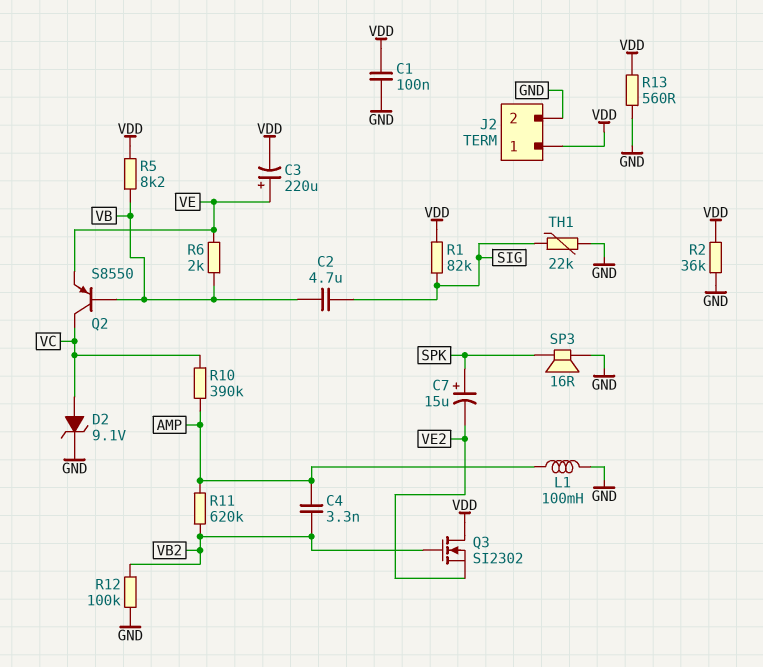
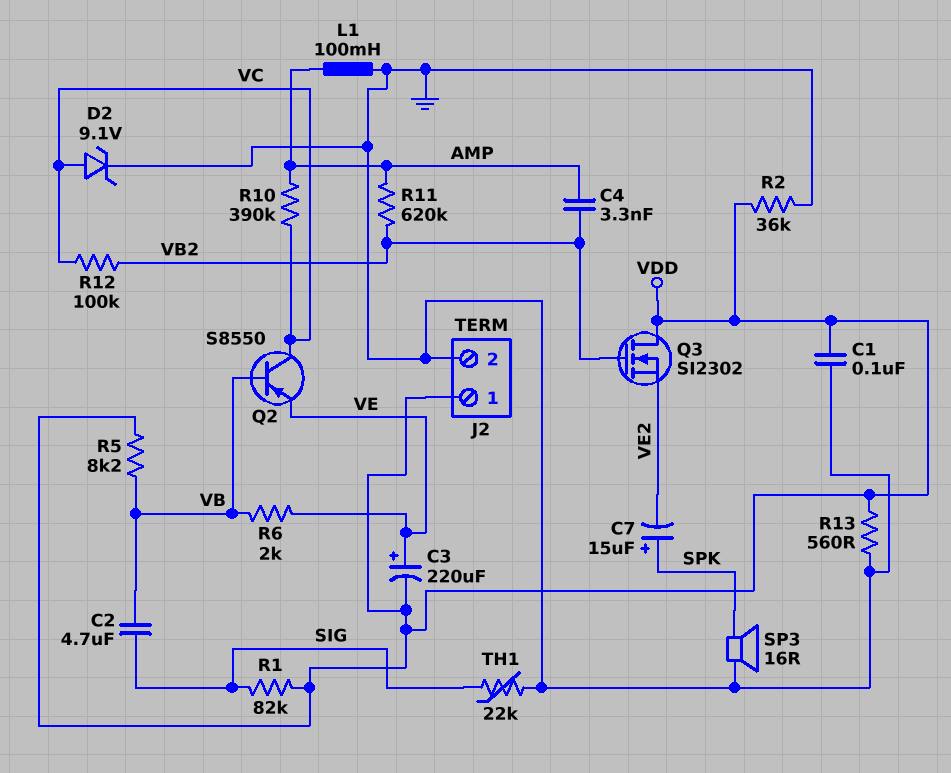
R12: 100k (GND, VB2) -> 100k (VB2, VC)

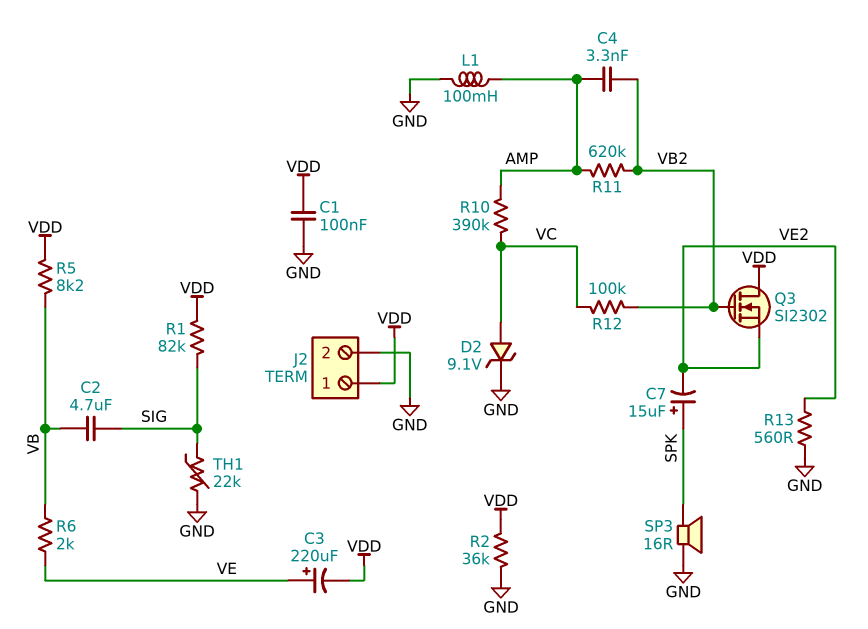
Q2: PNP S8550 (B VB, C VC, E VE) -> none
R13: 560 (GND, VDD) -> 560 (GND, VE2)

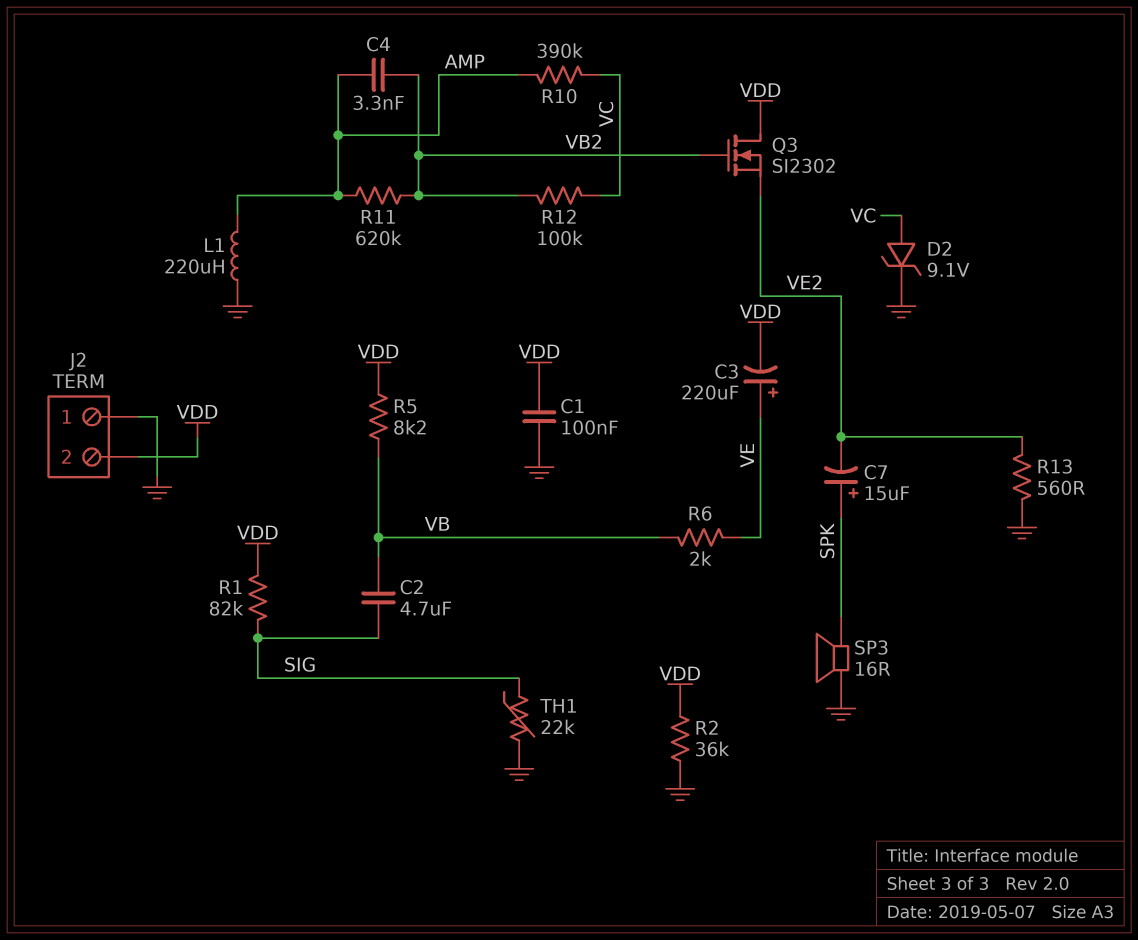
J2 pin 1: VDD -> GND
J2 pin 2: GND -> VDD
L1: 100mH (AMP, GND) -> 220uH (AMP, GND)

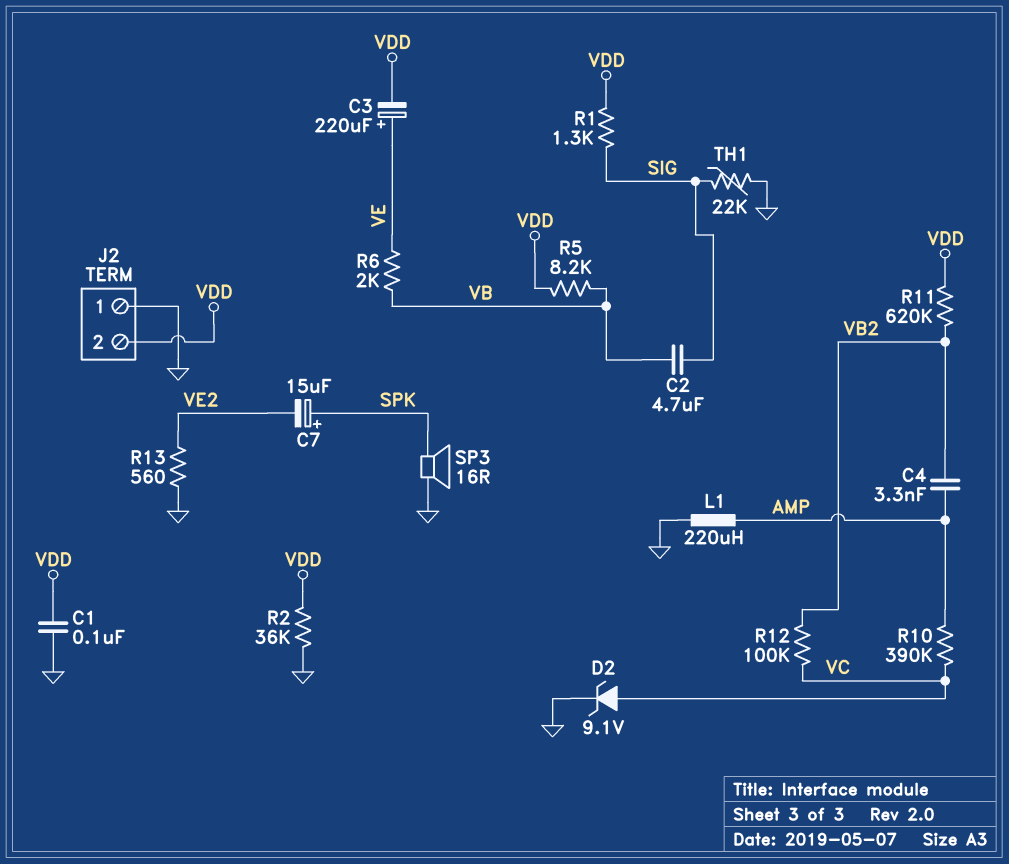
Q3: NMOS SI2302 (G VB2, D VDD, S VE2) -> none
R1: 82k (SIG, VDD) -> 1.3k (SIG, VDD)
R11: 620k (AMP, VB2) -> 620k (VB2, VDD)

